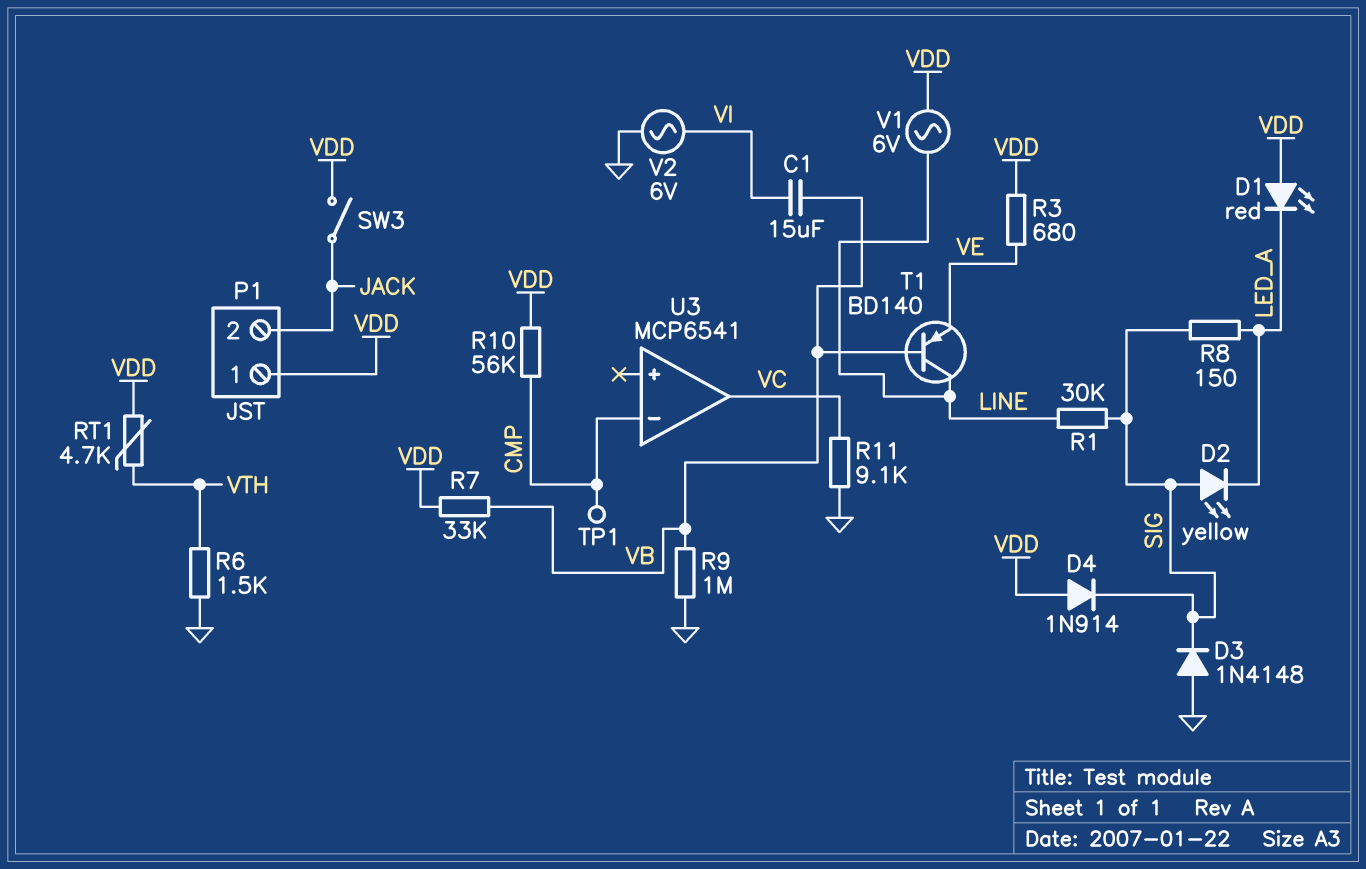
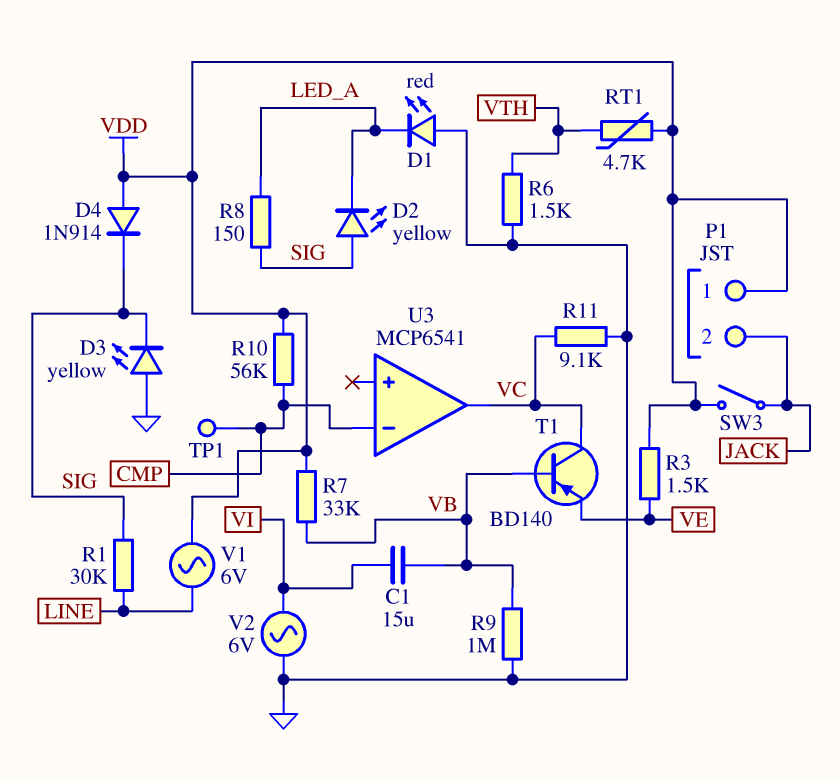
D1: LED red (A VDD, K LED_A) -> LED red (A GND, K LED_A)
D3: diode 1N4148 (A GND, K SIG) -> LED yellow (A GND, K SIG)
R3: 680 (VDD, VE) -> 1.5k (VDD, VE)
T1: PNP BD140 (B VB, C LINE, E VE) -> PNP BD140 (B VB, C VC, E VE)

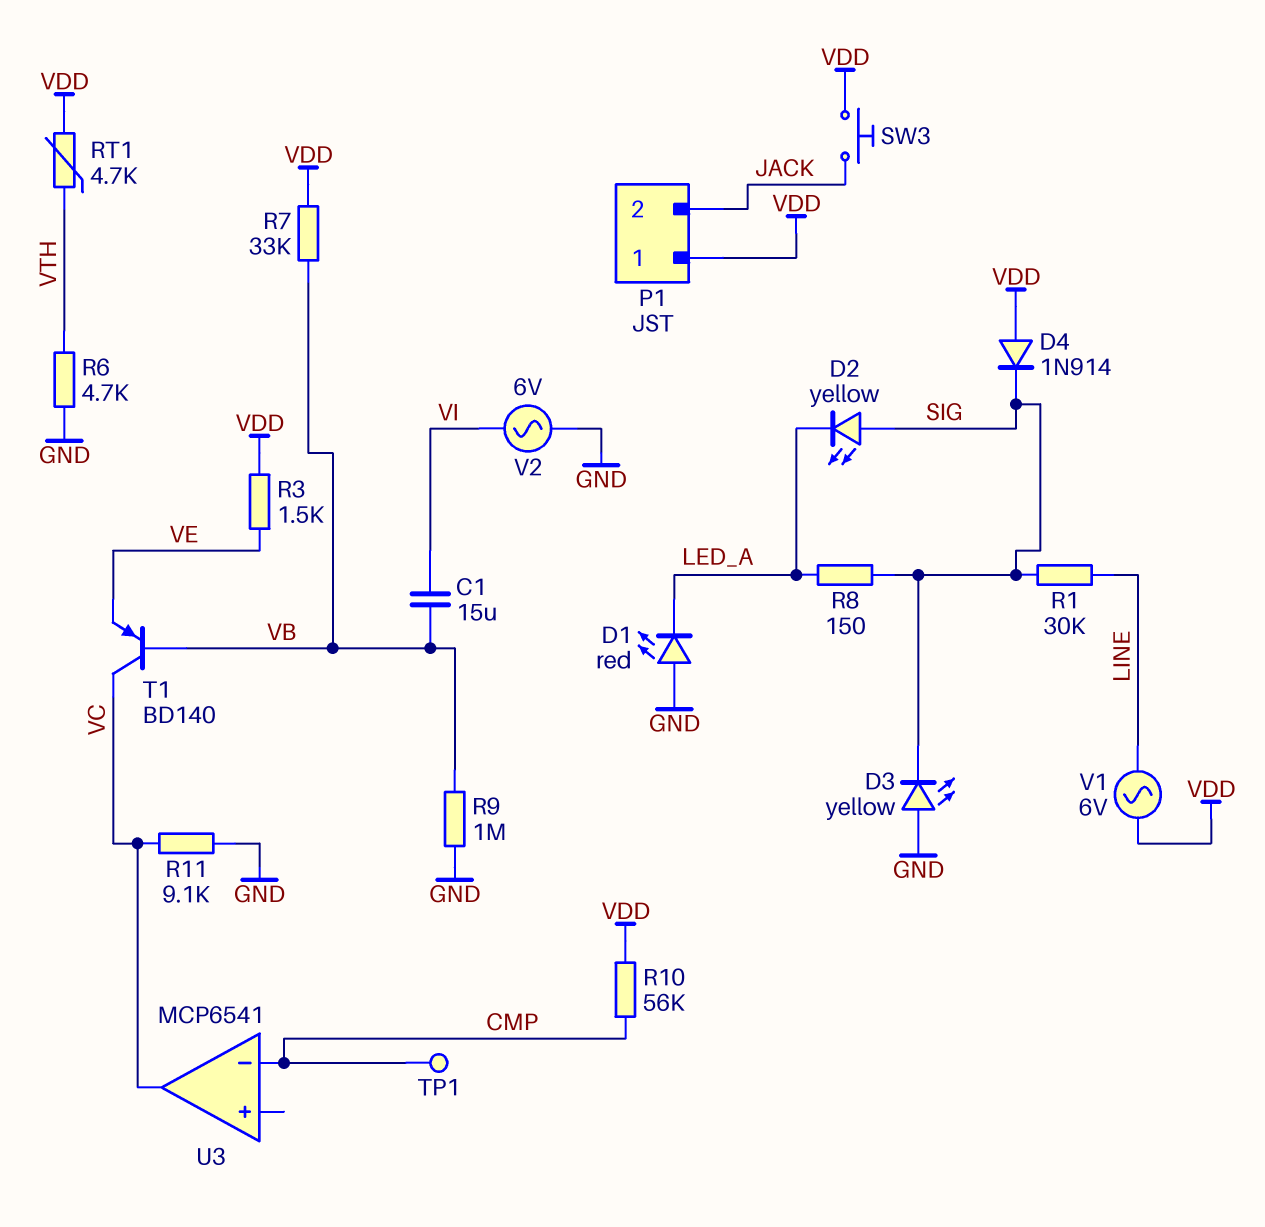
R6: 1.5k (GND, VTH) -> 4.7k (GND, VTH)
SW3: switch (JACK, VDD) -> button (JACK, VDD)

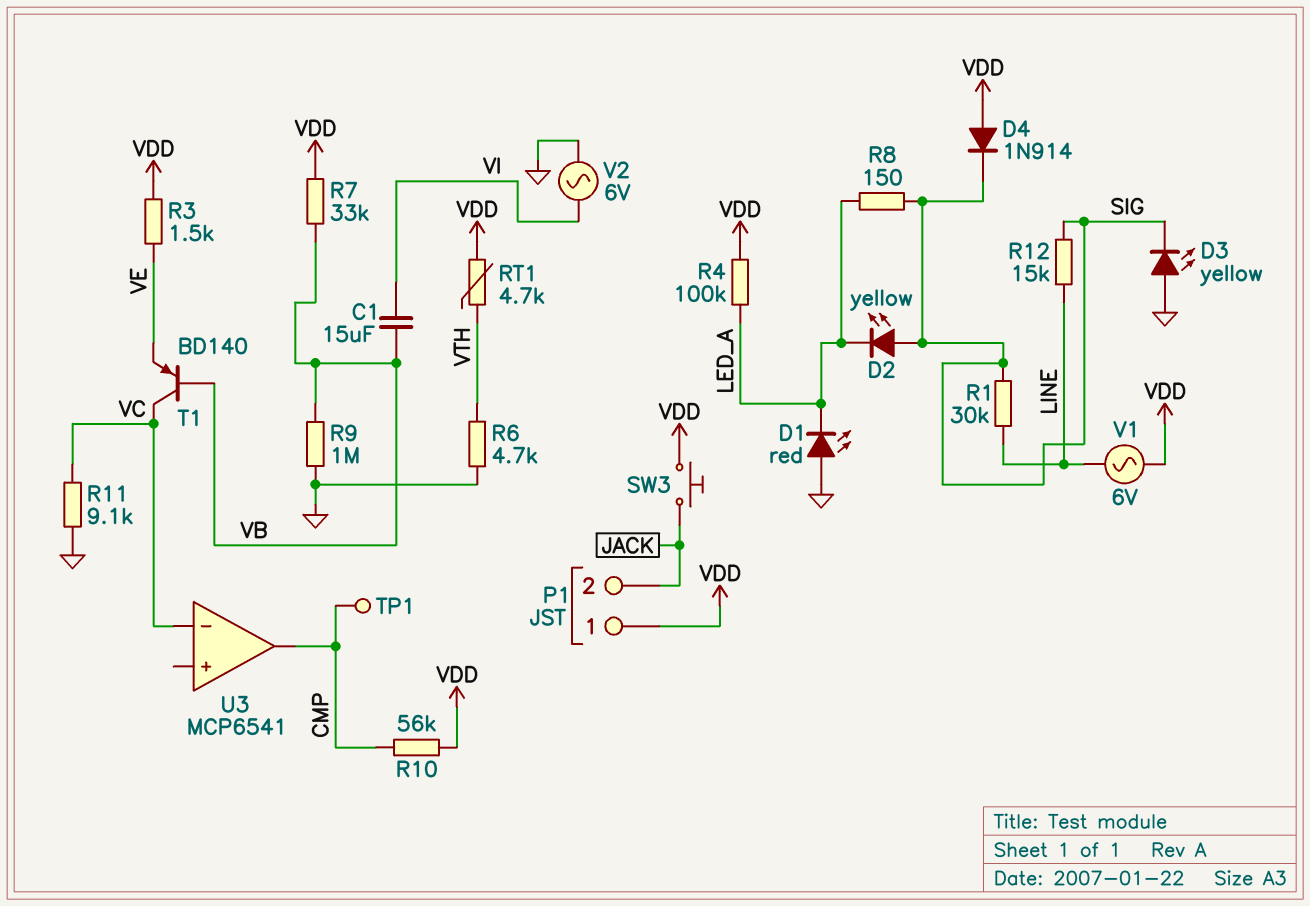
R4: none -> 100k (LED_A, VDD)
R12: none -> 15k (LINE, SIG)
U3 pin in-: CMP -> VC
U3 pin out: VC -> CMP

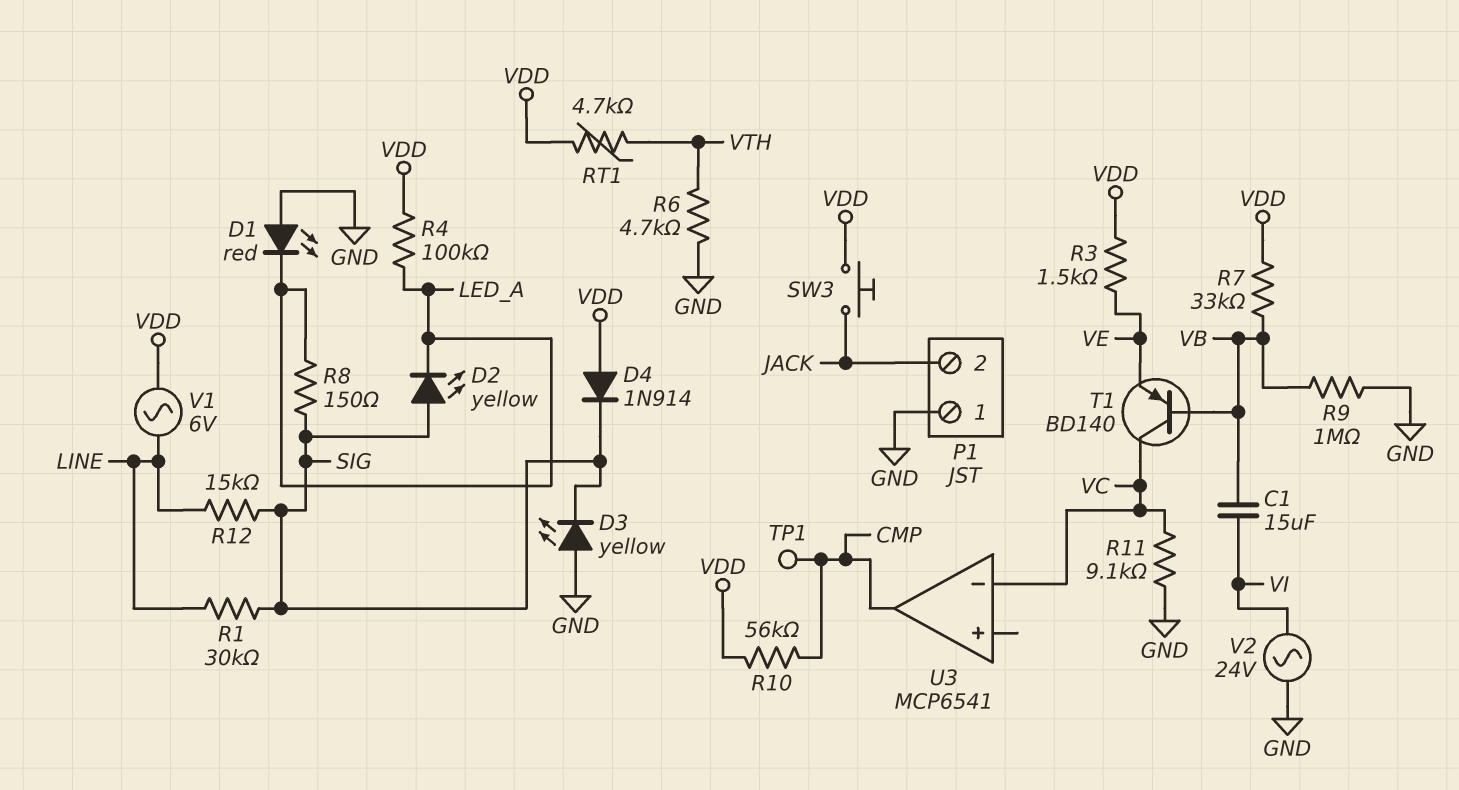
P1 pin 1: VDD -> GND
V2: AC 6V (GND, VI) -> AC 24V (GND, VI)

